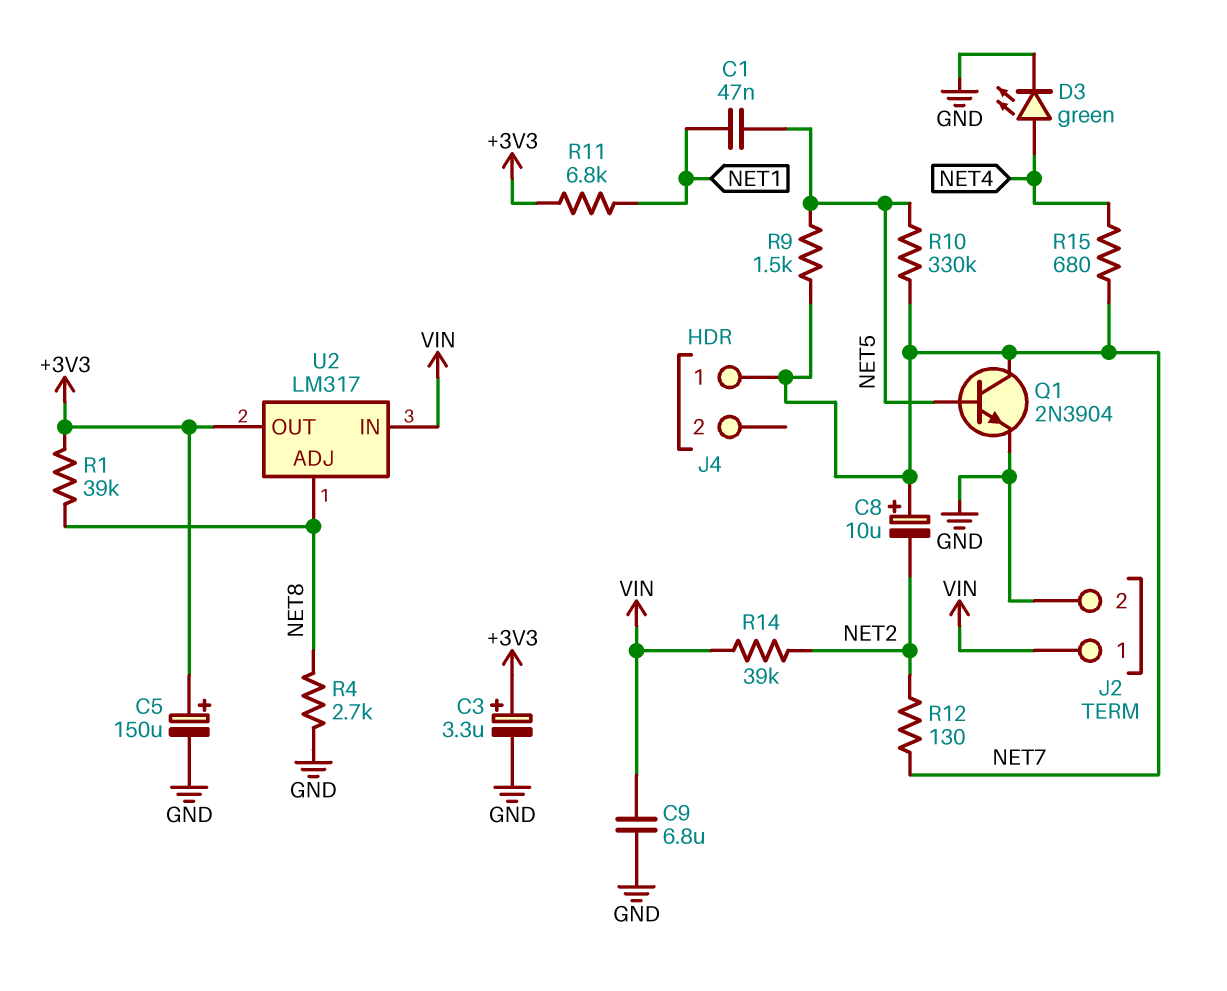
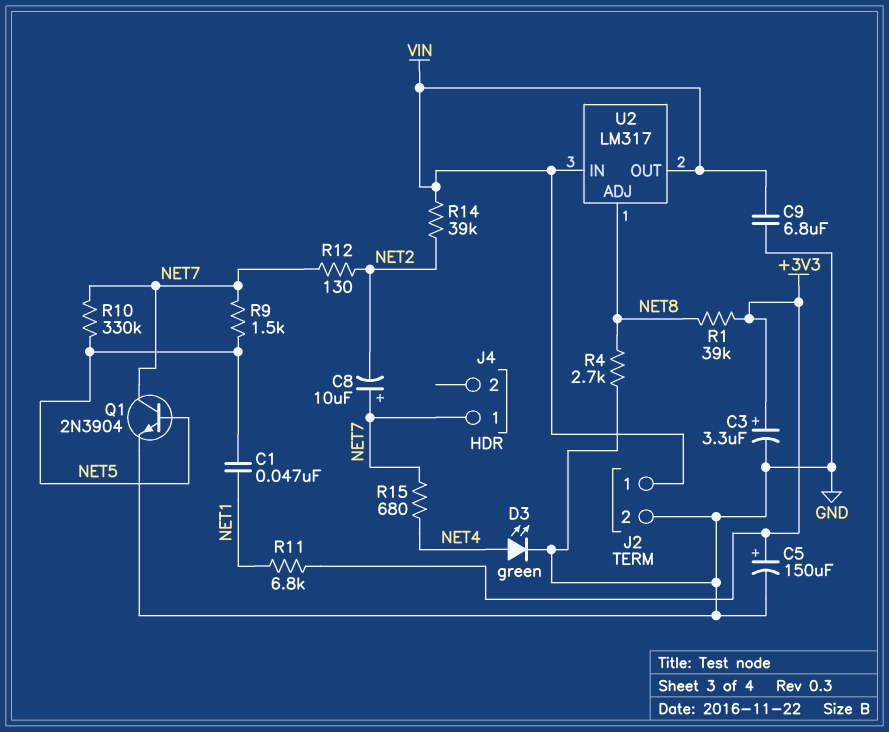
U2 pin OUT: +3V3 -> VIN

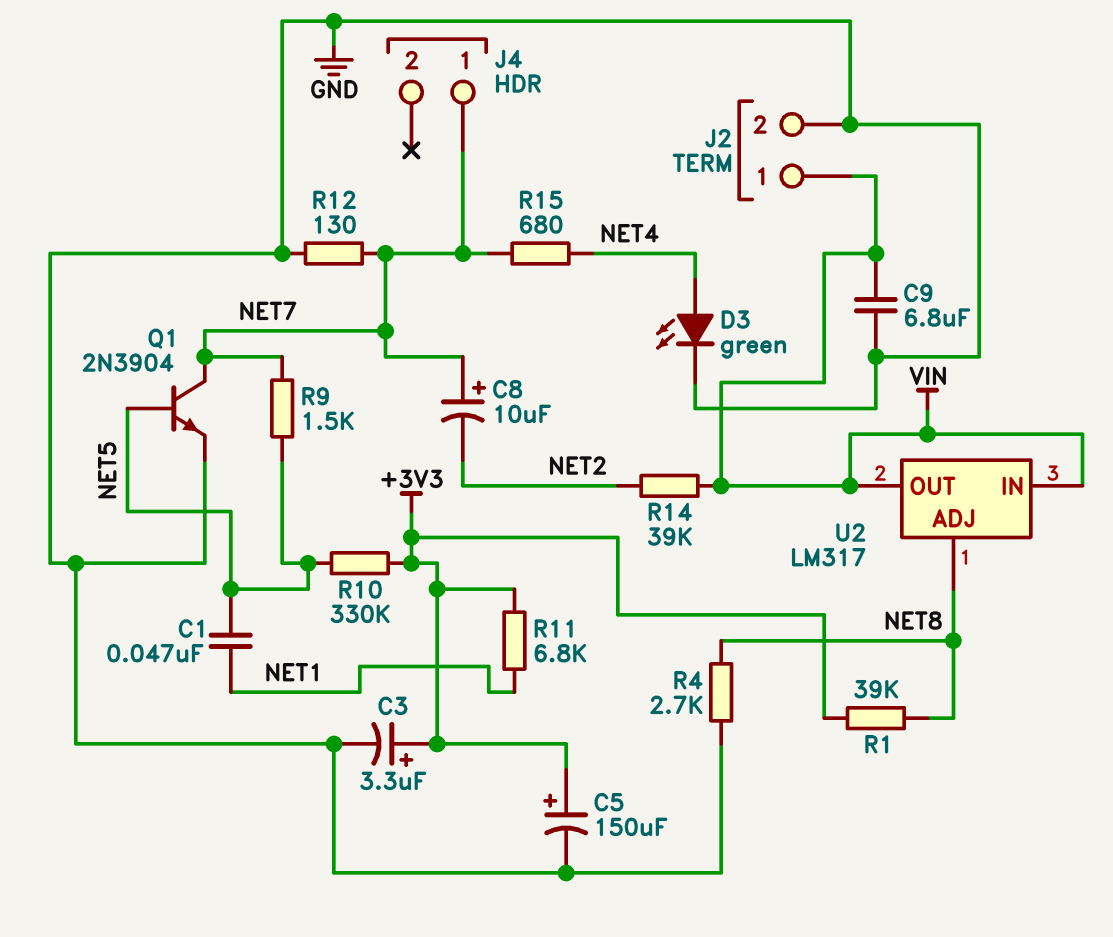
R10: 330k (NET5, NET7) -> 330k (+3V3, NET5)
R12: 130 (NET2, NET7) -> 130 (GND, NET7)

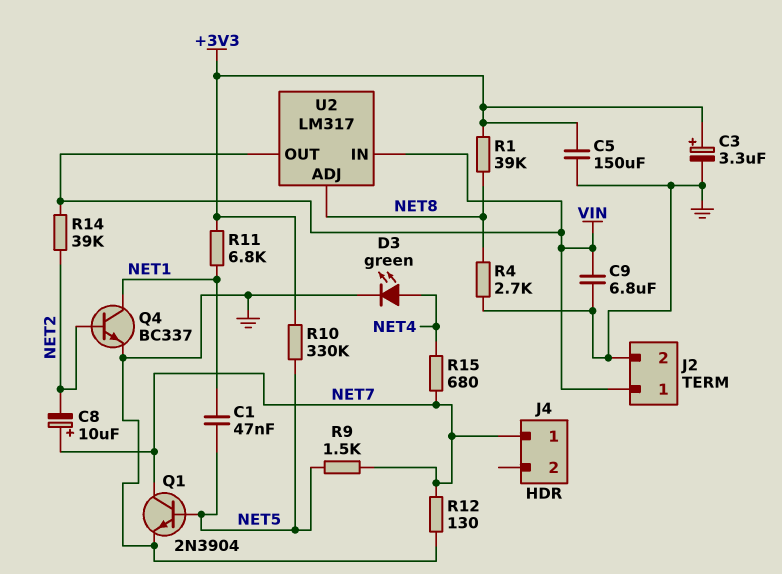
C5: 150uF (plus +3V3, minus GND) -> 150uF (+3V3, GND)
Q4: none -> NPN BC337 (B NET2, C NET1, E GND)

